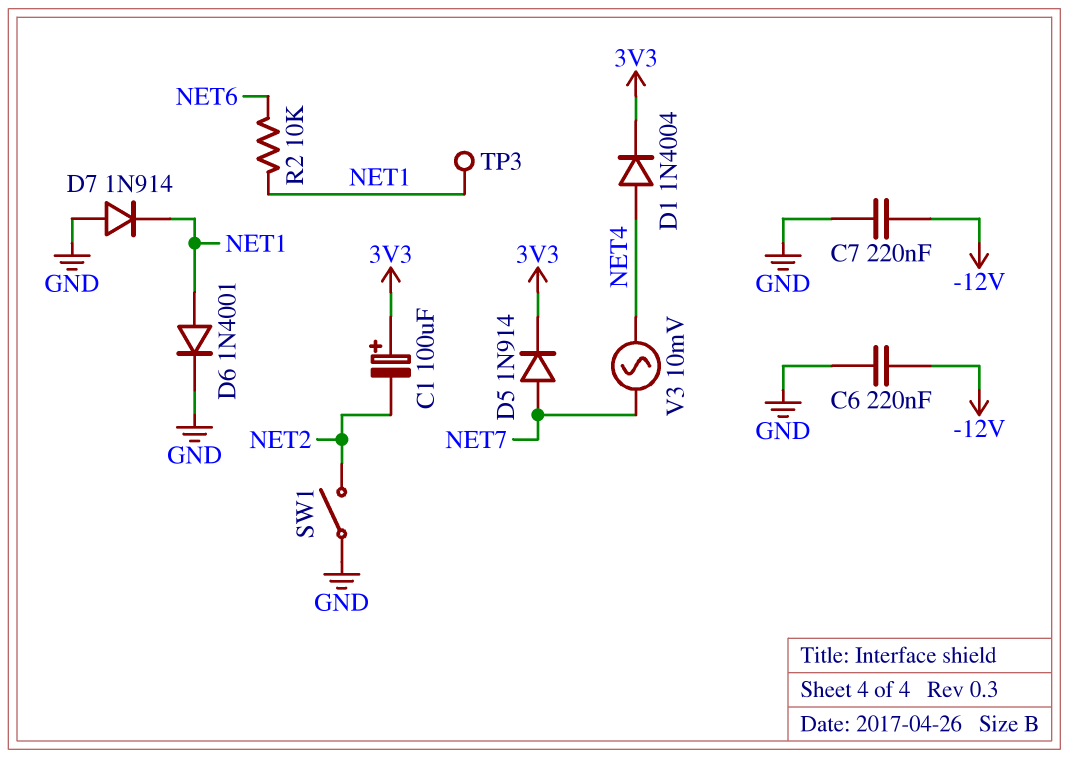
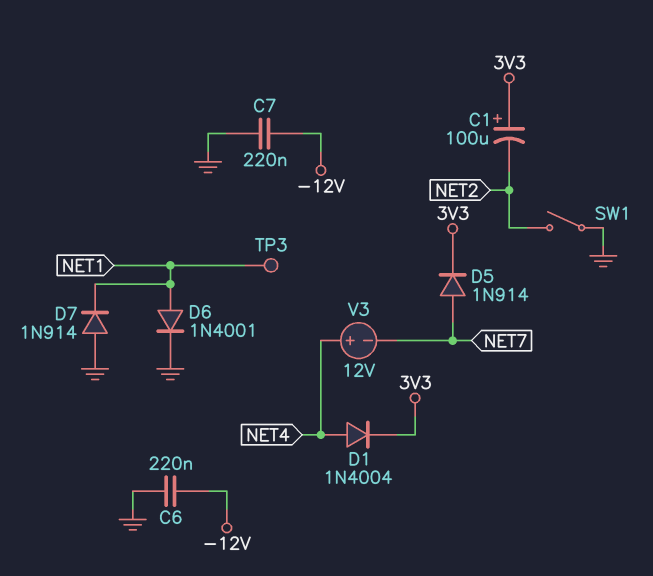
R2: 10k (NET1, NET6) -> none
V3: AC 10mV (NET4, NET7) -> 12V (plus NET4, minus NET7)

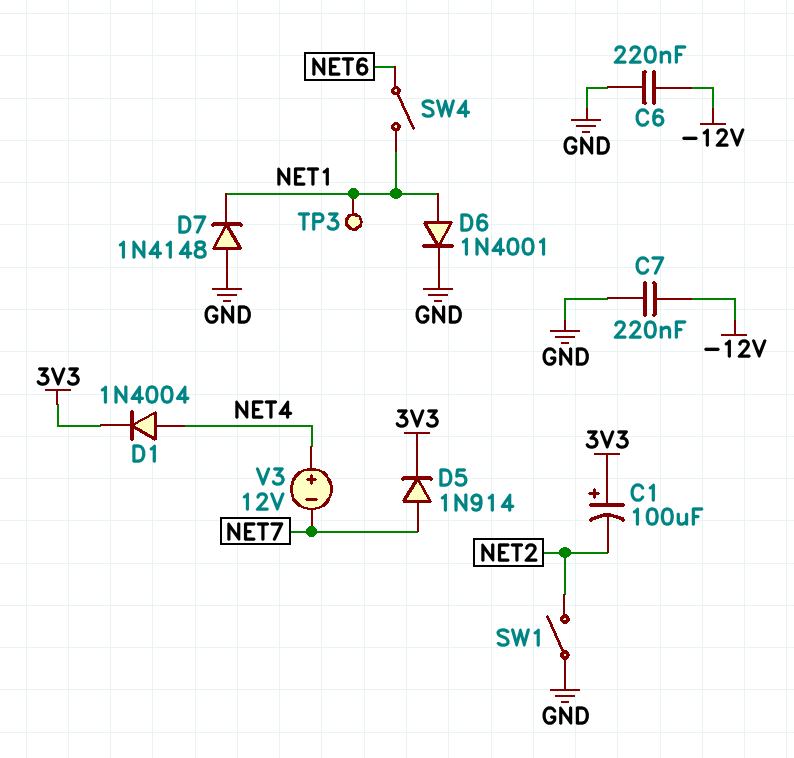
D7: diode 1N914 (A GND, K NET1) -> diode 1N4148 (A GND, K NET1)
SW4: none -> switch (NET1, NET6)

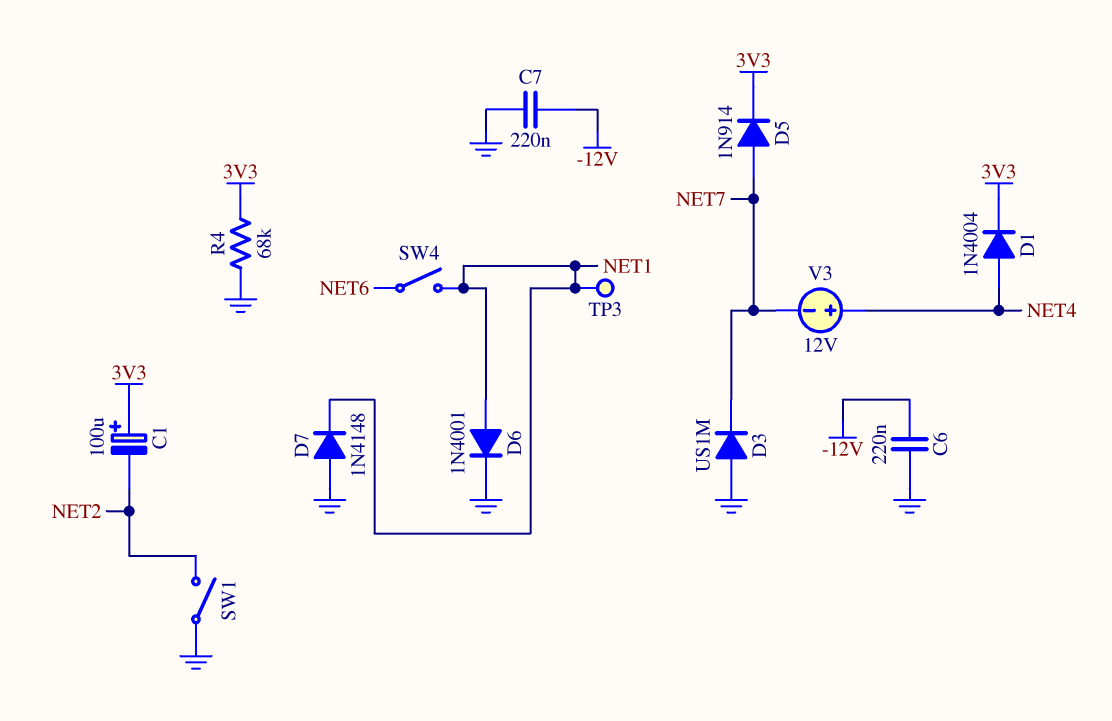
D3: none -> diode US1M (A GND, K NET7)
R4: none -> 68k (3V3, GND)

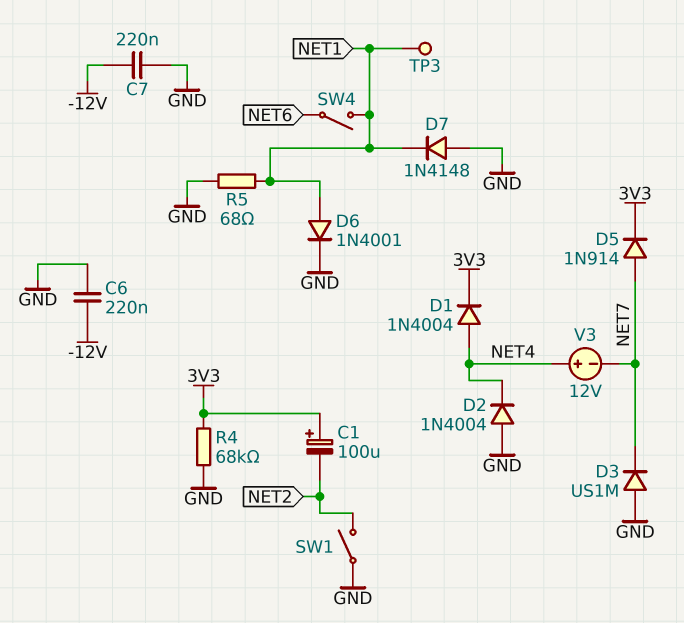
D2: none -> diode 1N4004 (A GND, K NET4)
R5: none -> 68 (GND, NET1)

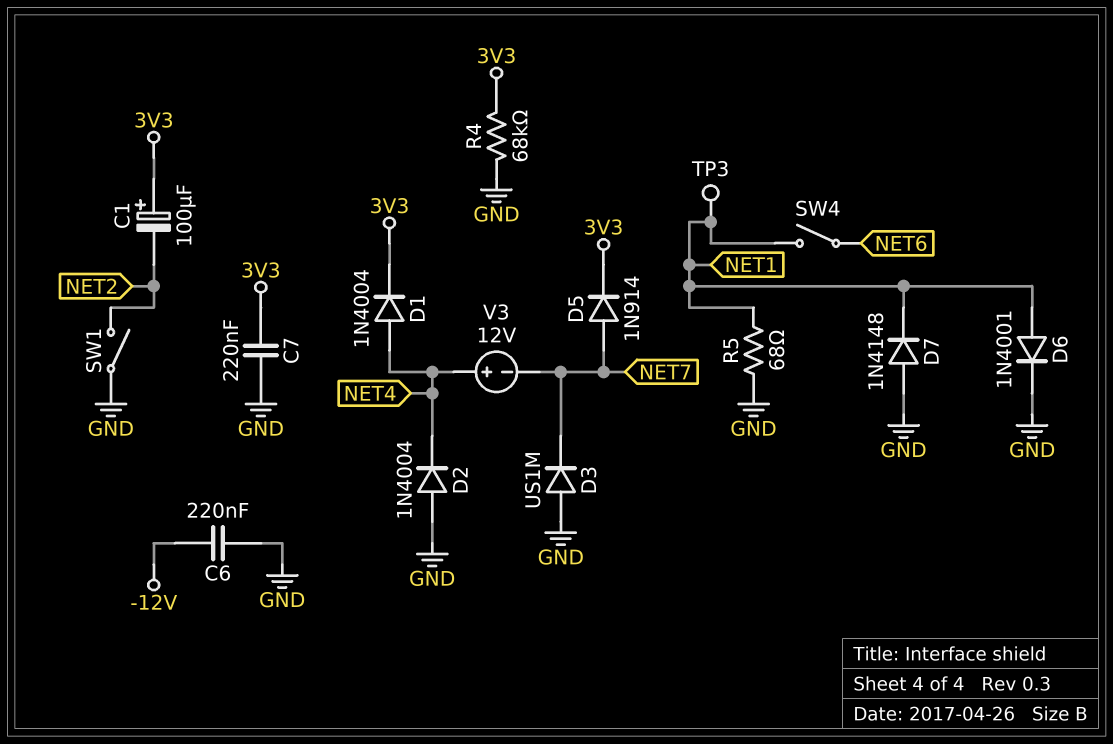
C7: 220nF (-12V, GND) -> 220nF (3V3, GND)

